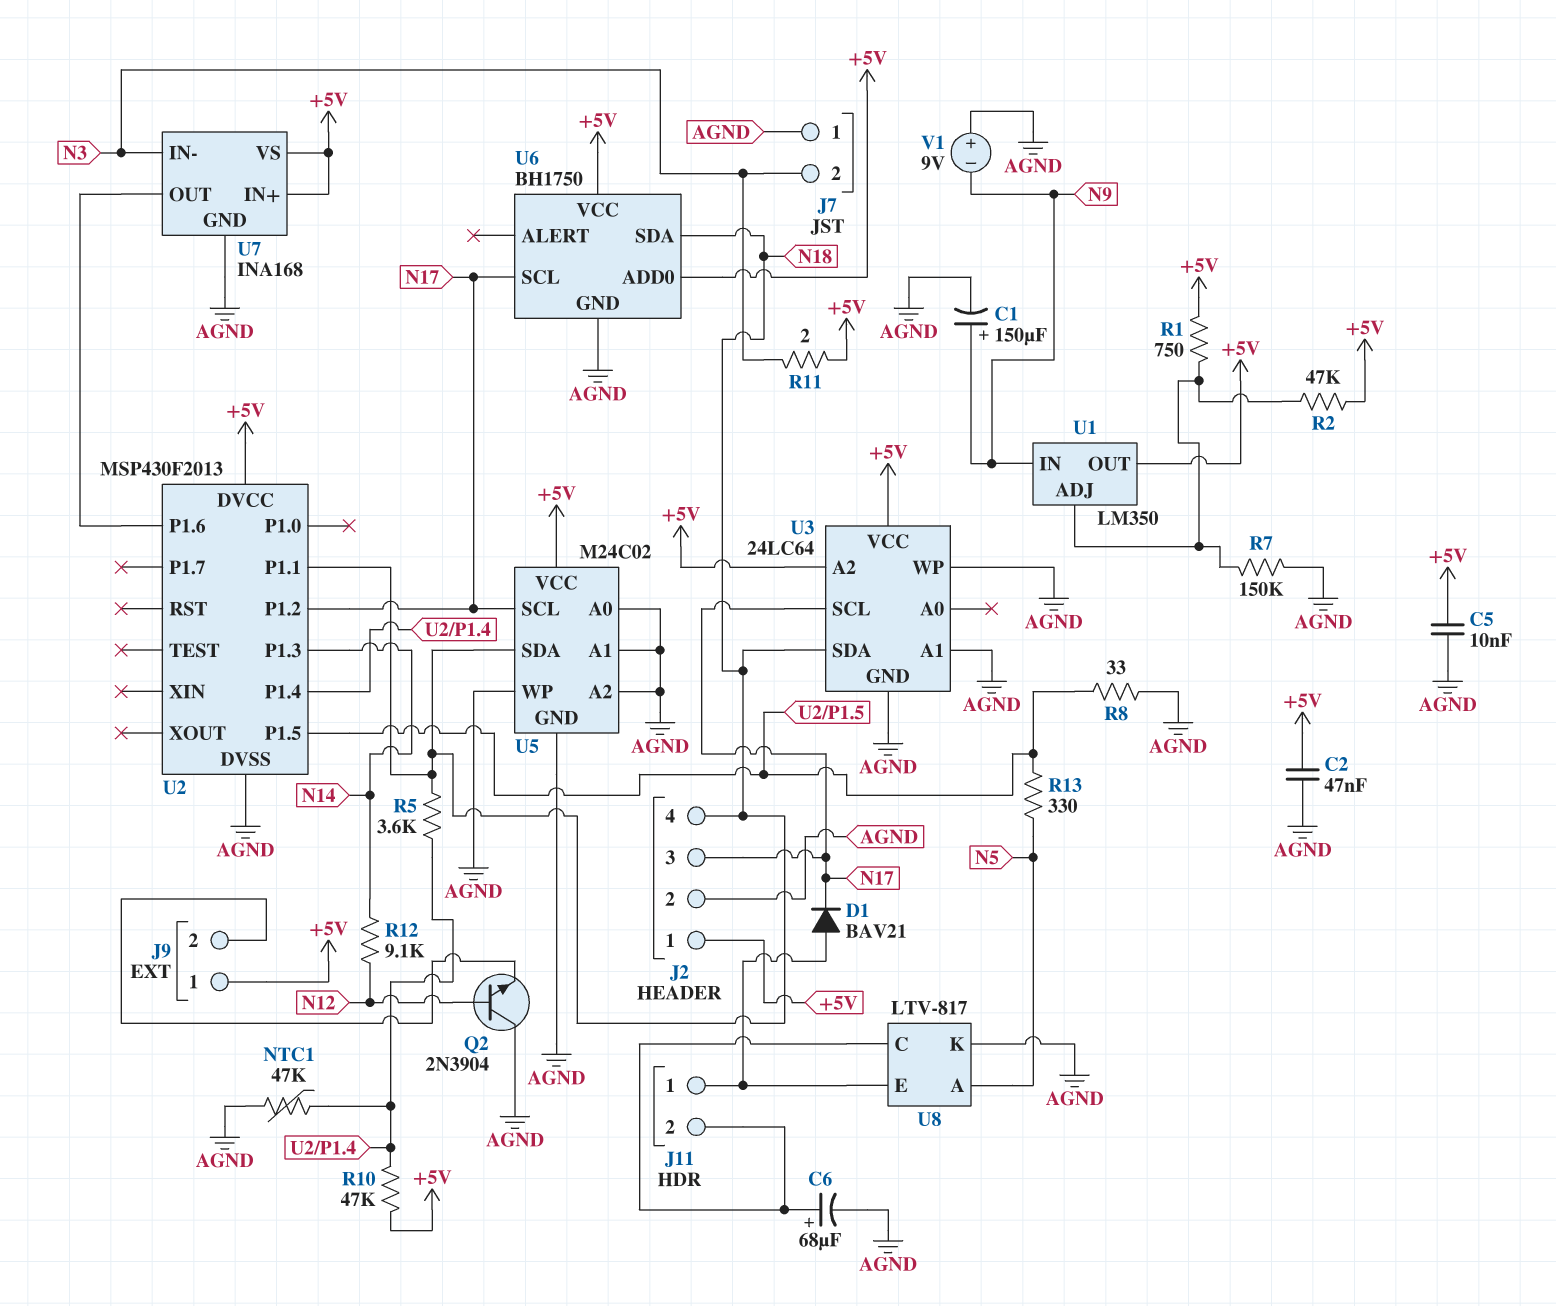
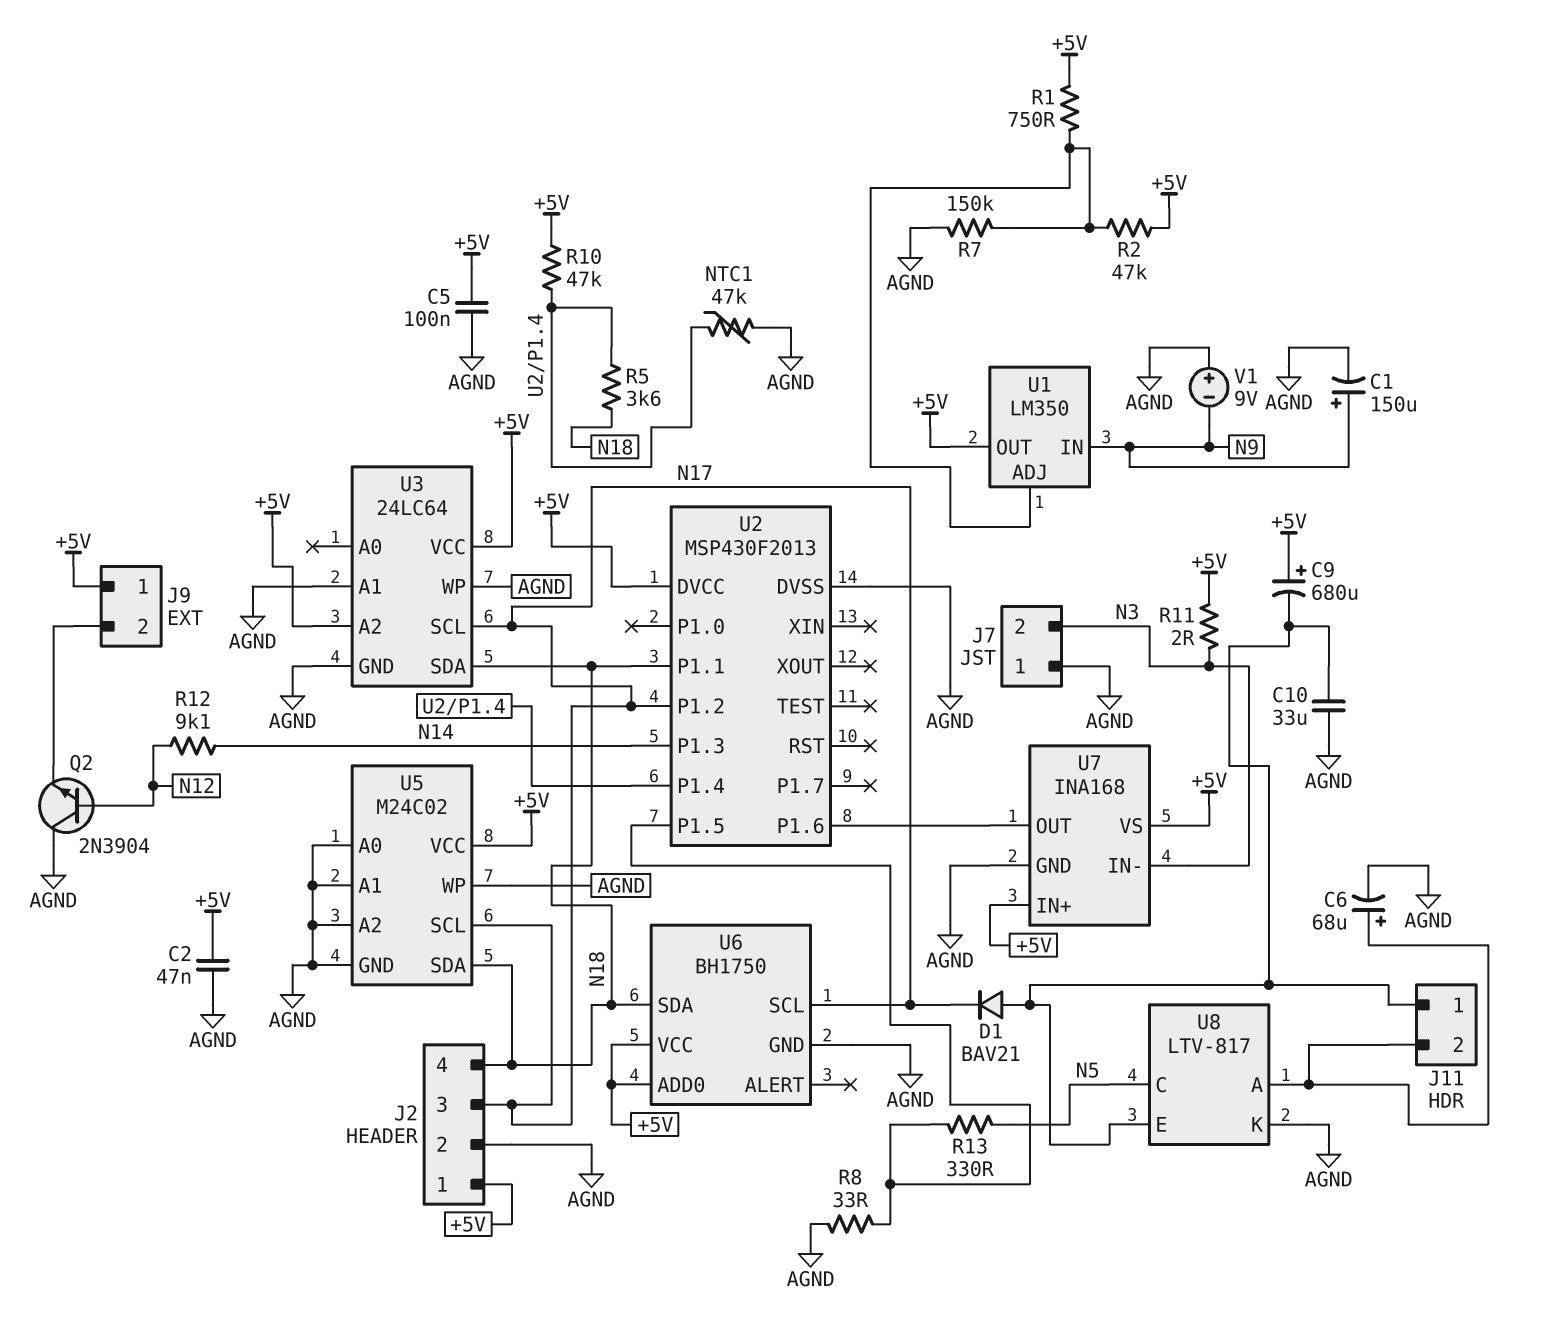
C5: 10nF (+5V, AGND) -> 100nF (+5V, AGND)
C9: none -> 680uF (plus +5V, minus J11/1)
C10: none -> 33uF (AGND, J11/1)
U8 pin A: N5 -> J11/2
U8 pin C: J11/2 -> N5

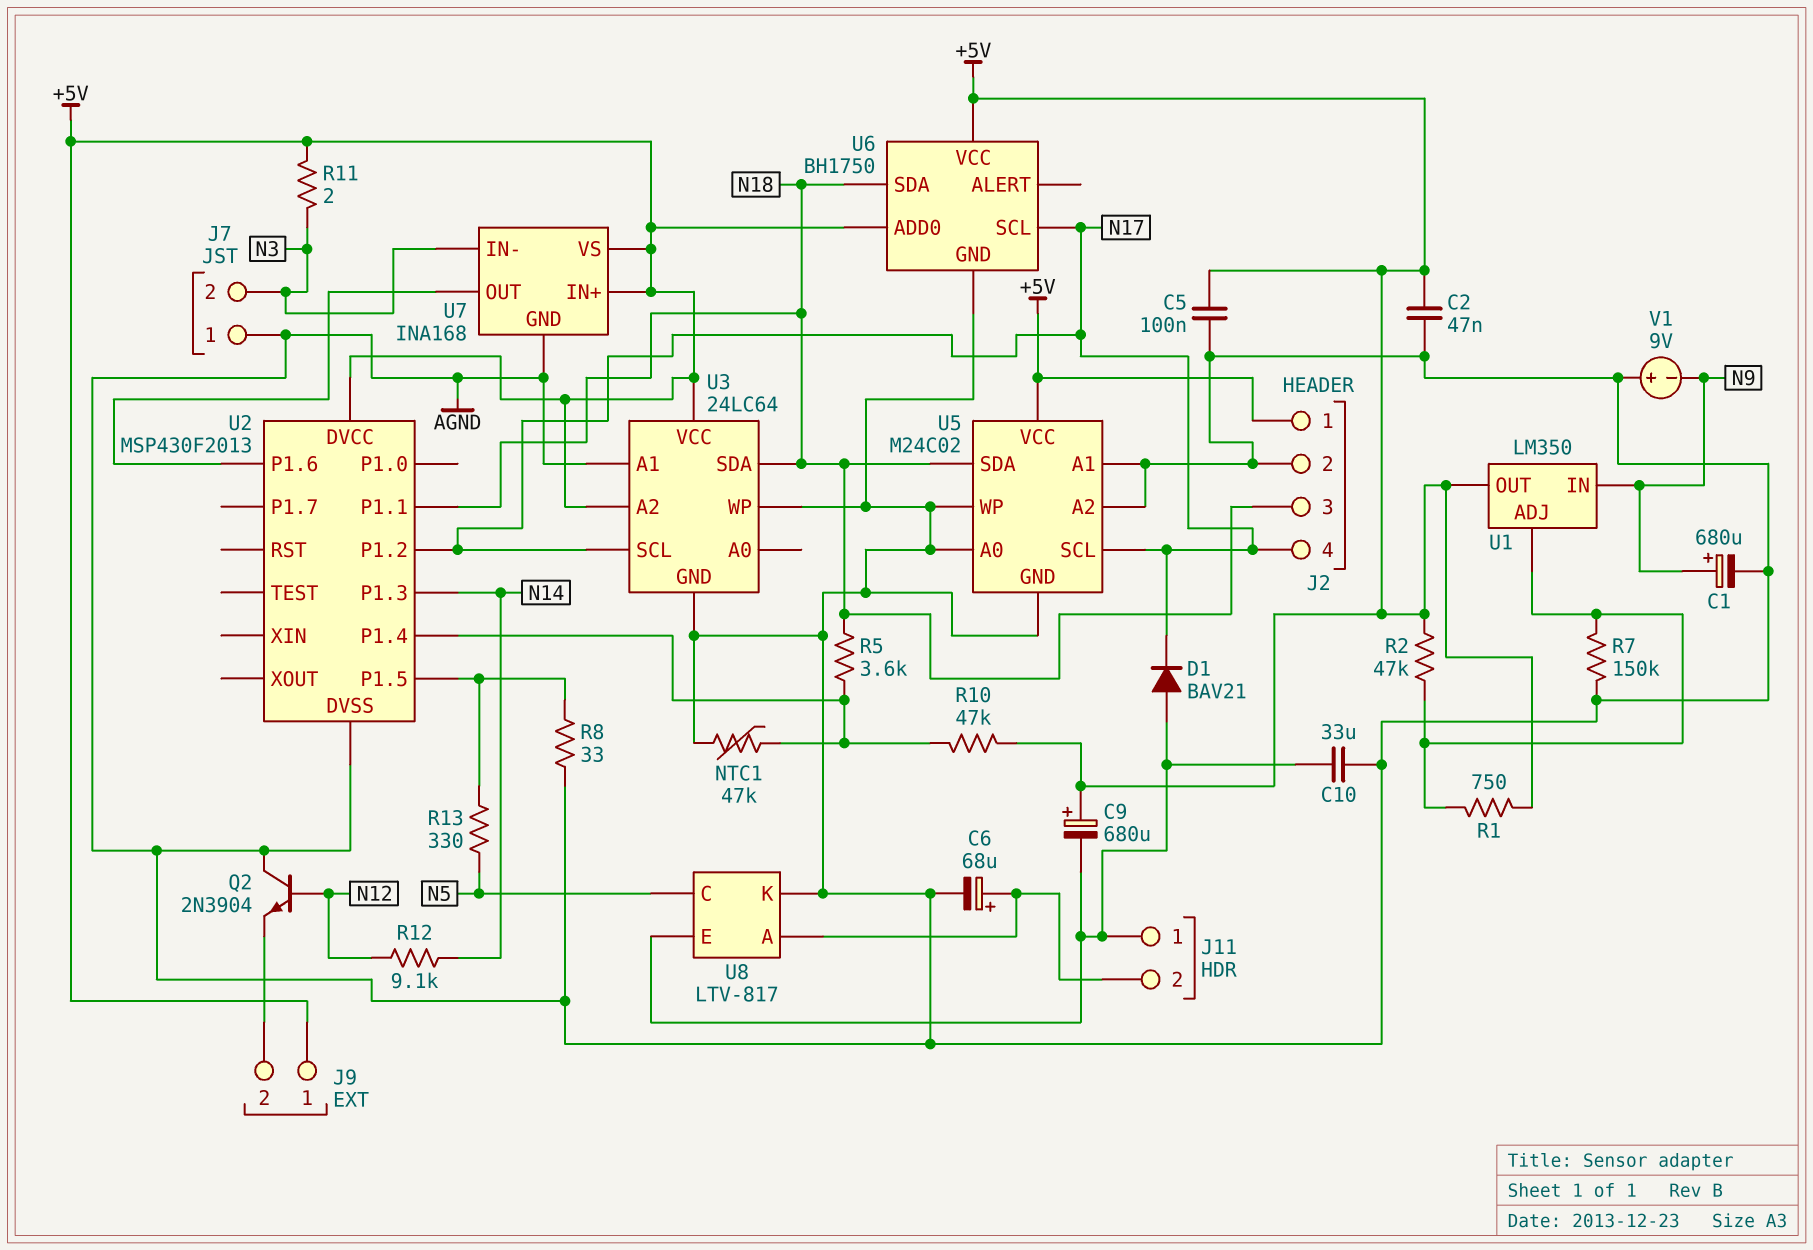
C1: 150uF (plus N9, minus AGND) -> 680uF (plus N9, minus AGND)
J2 pin 3: N17 -> N18
J2 pin 4: N18 -> N17

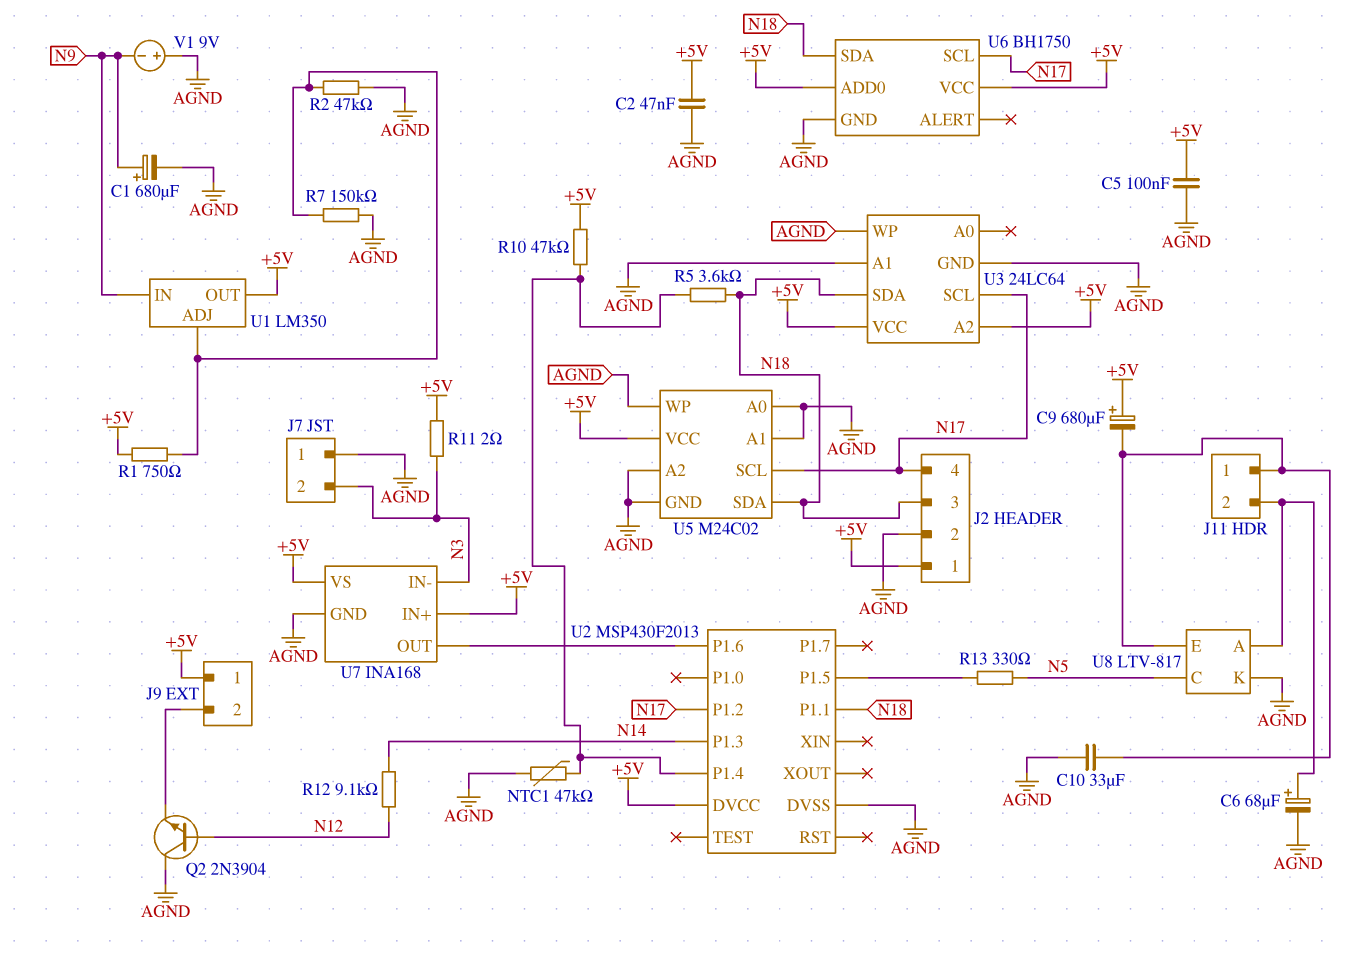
D1: diode BAV21 (A J11/1, K N17) -> none
R2: 47k (+5V, U1/ADJ) -> 47k (AGND, U1/ADJ)
R8: 33 (AGND, U2/P1.5) -> none

